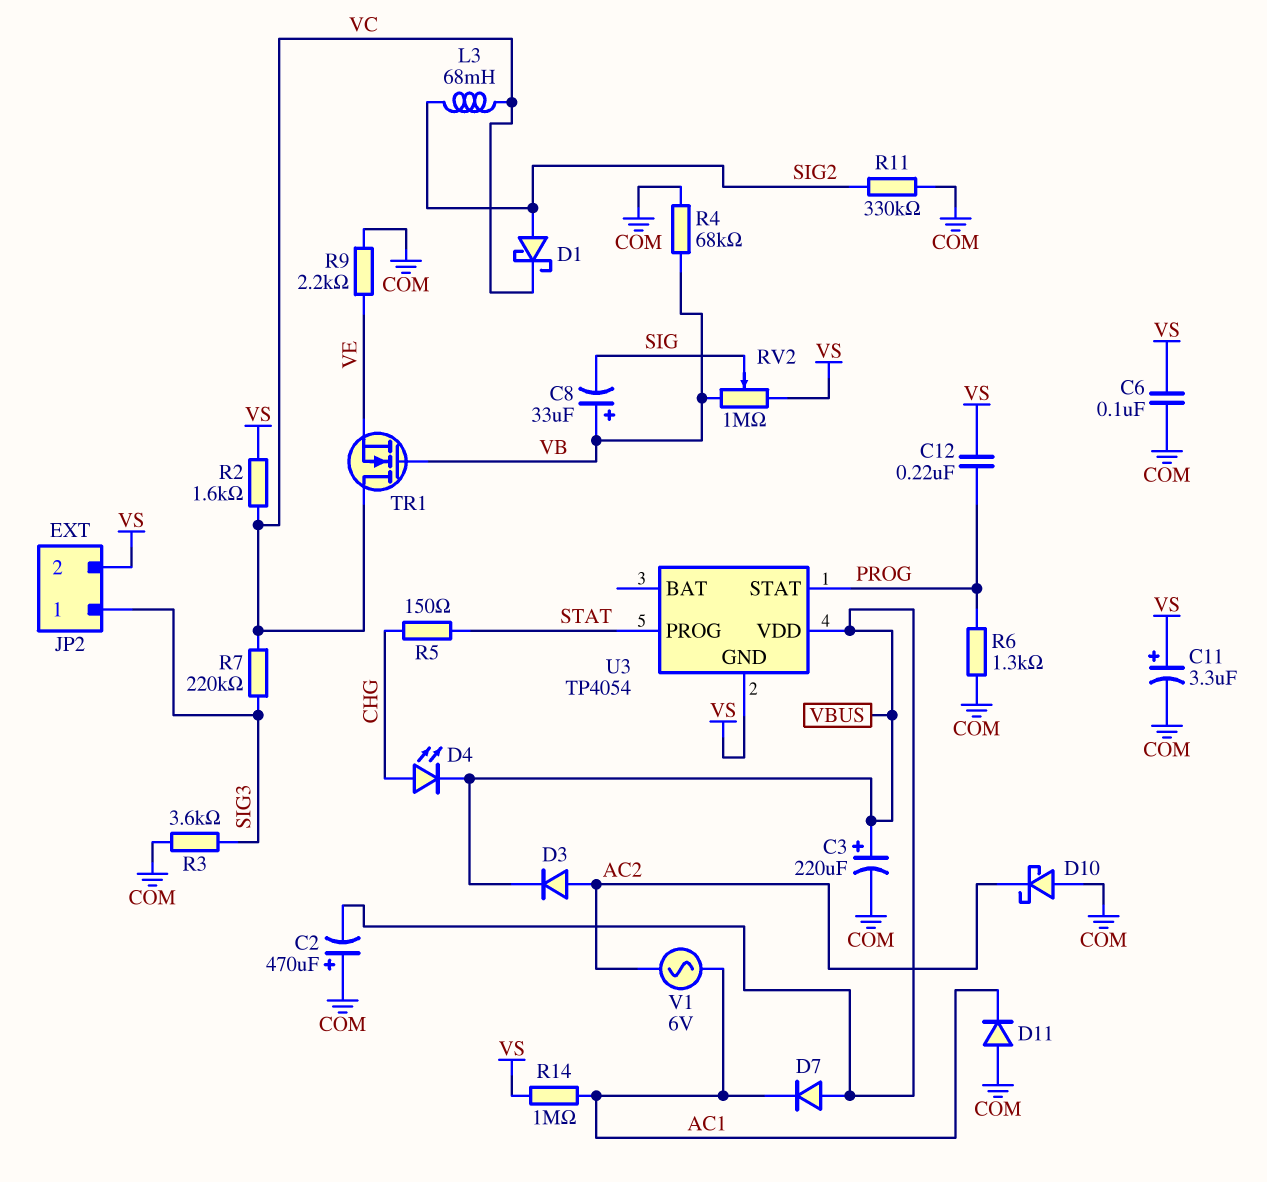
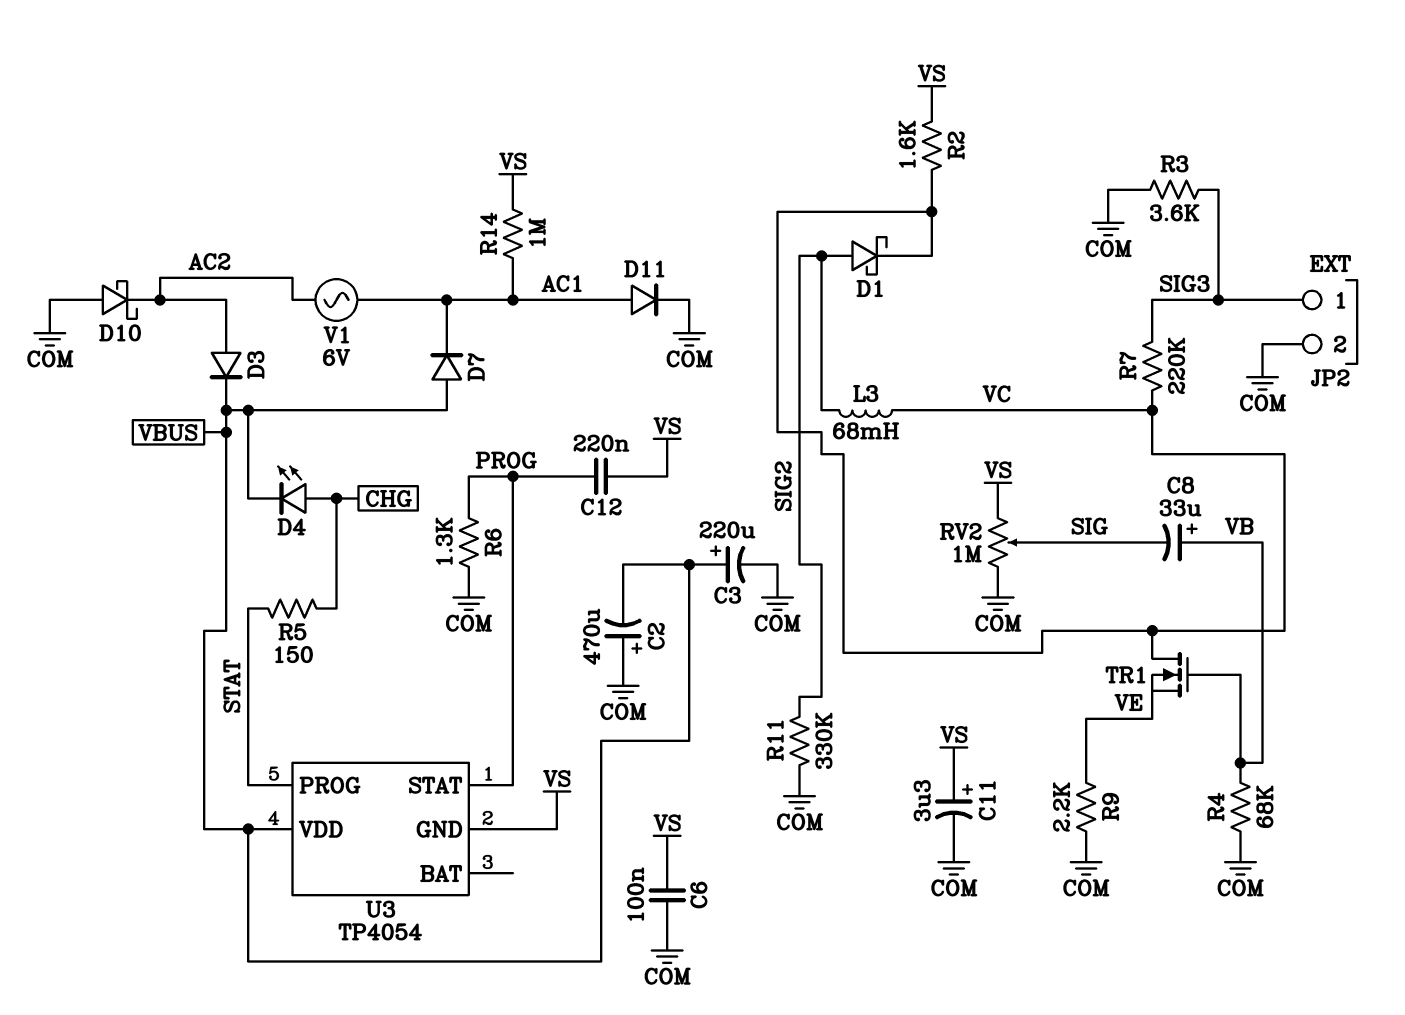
D11: diode (A COM, K AC1) -> diode (A AC1, K COM)
JP2 pin 2: VS -> COM
RV2: 1M (VB, VS, wiper SIG) -> 1M (COM, VS, wiper SIG)

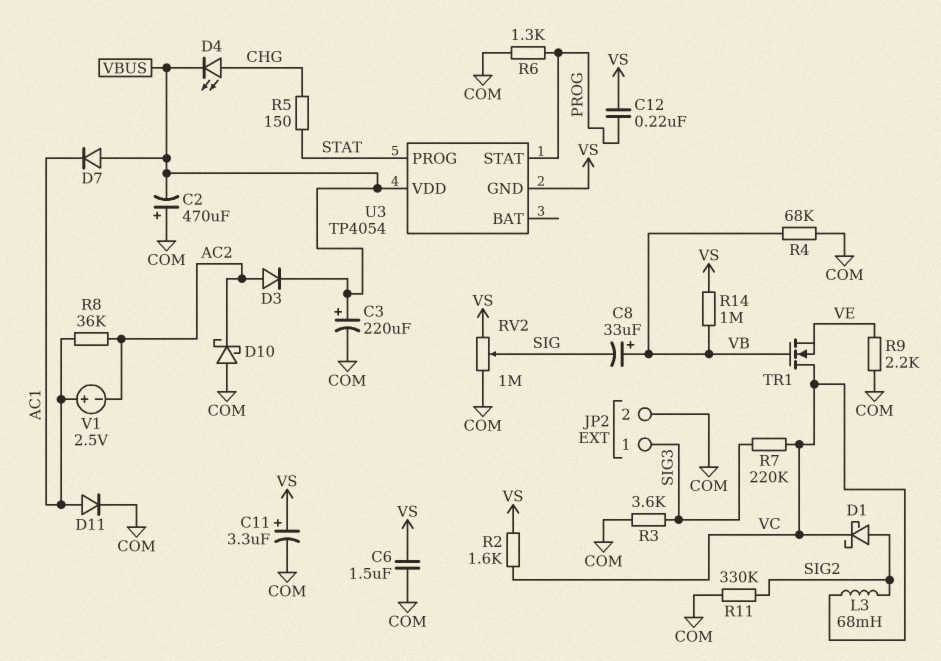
C6: 100nF (COM, VS) -> 1.5uF (COM, VS)
R8: none -> 36k (AC1, AC2)
R14: 1M (AC1, VS) -> 1M (VB, VS)
V1: AC 6V (AC1, AC2) -> 2.5V (plus AC1, minus AC2)

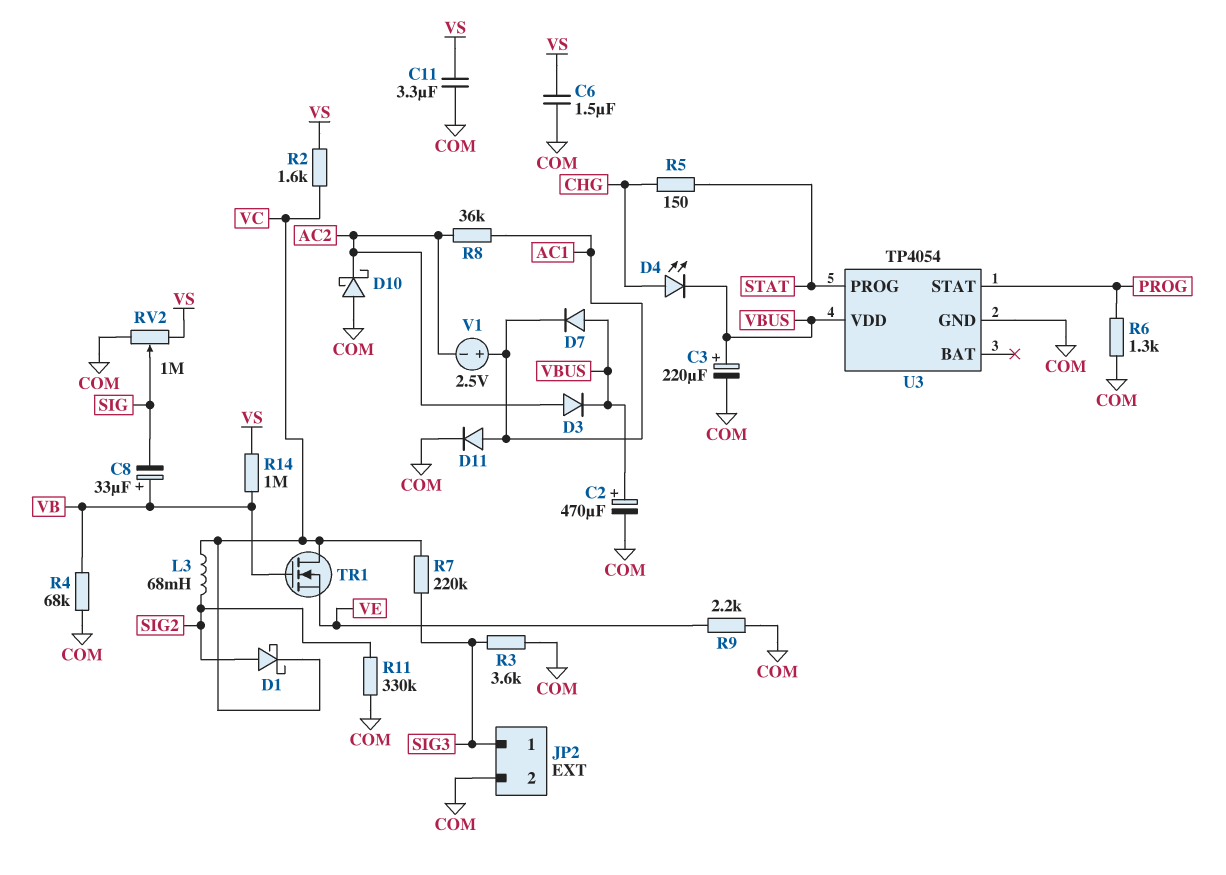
C2: 470uF (plus COM, minus VBUS) -> 470uF (plus VBUS, minus COM)
C11: 3.3uF (plus VS, minus COM) -> 3.3uF (COM, VS)
C12: 220nF (PROG, VS) -> none
U3 pin GND: VS -> COM

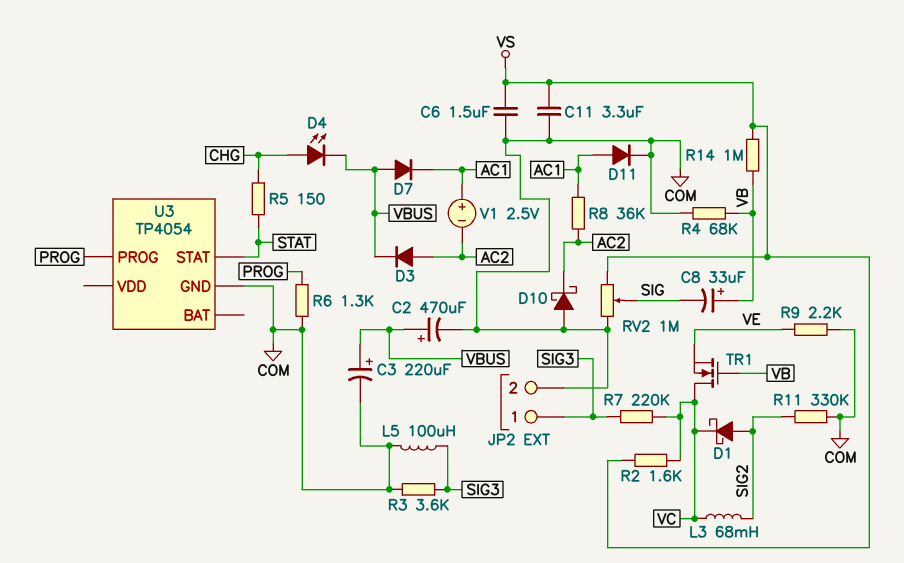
L5: none -> 100uH (COM, SIG3)
U3 pin PROG: STAT -> PROG
U3 pin STAT: PROG -> STAT
U3 pin VDD: VBUS -> none

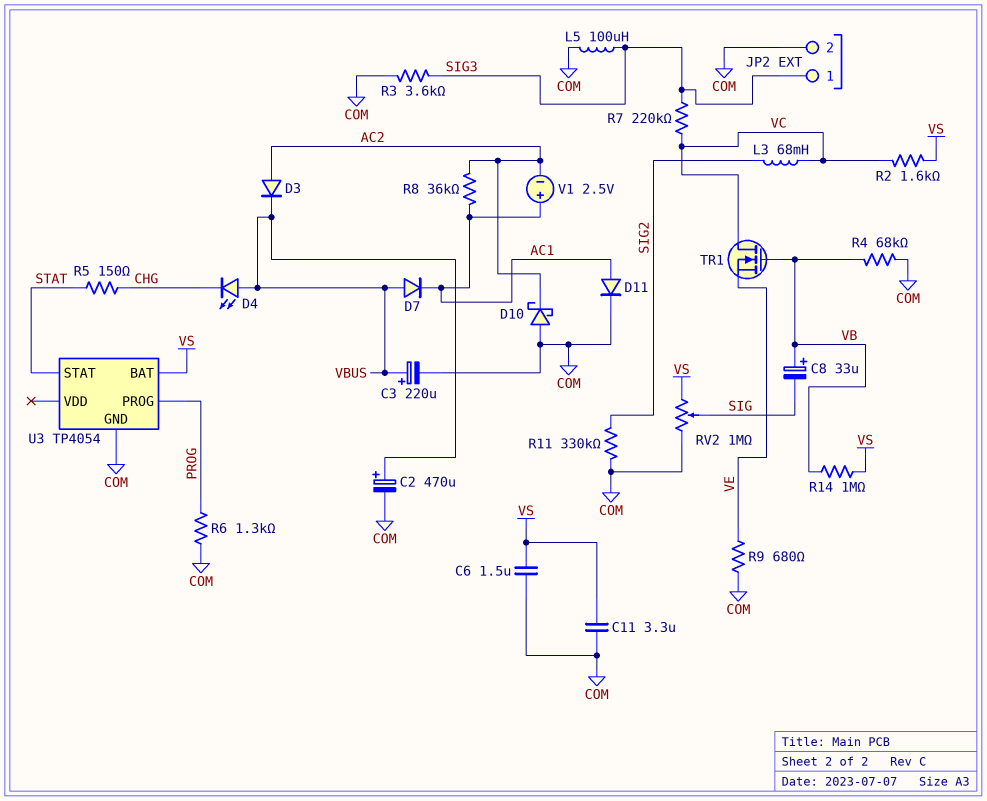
D1: schottky (A SIG2, K VC) -> none
D4: LED (A CHG, K VBUS) -> LED (A VBUS, K CHG)
R9: 2.2k (COM, VE) -> 680 (COM, VE)
U3 pin BAT: none -> VS

